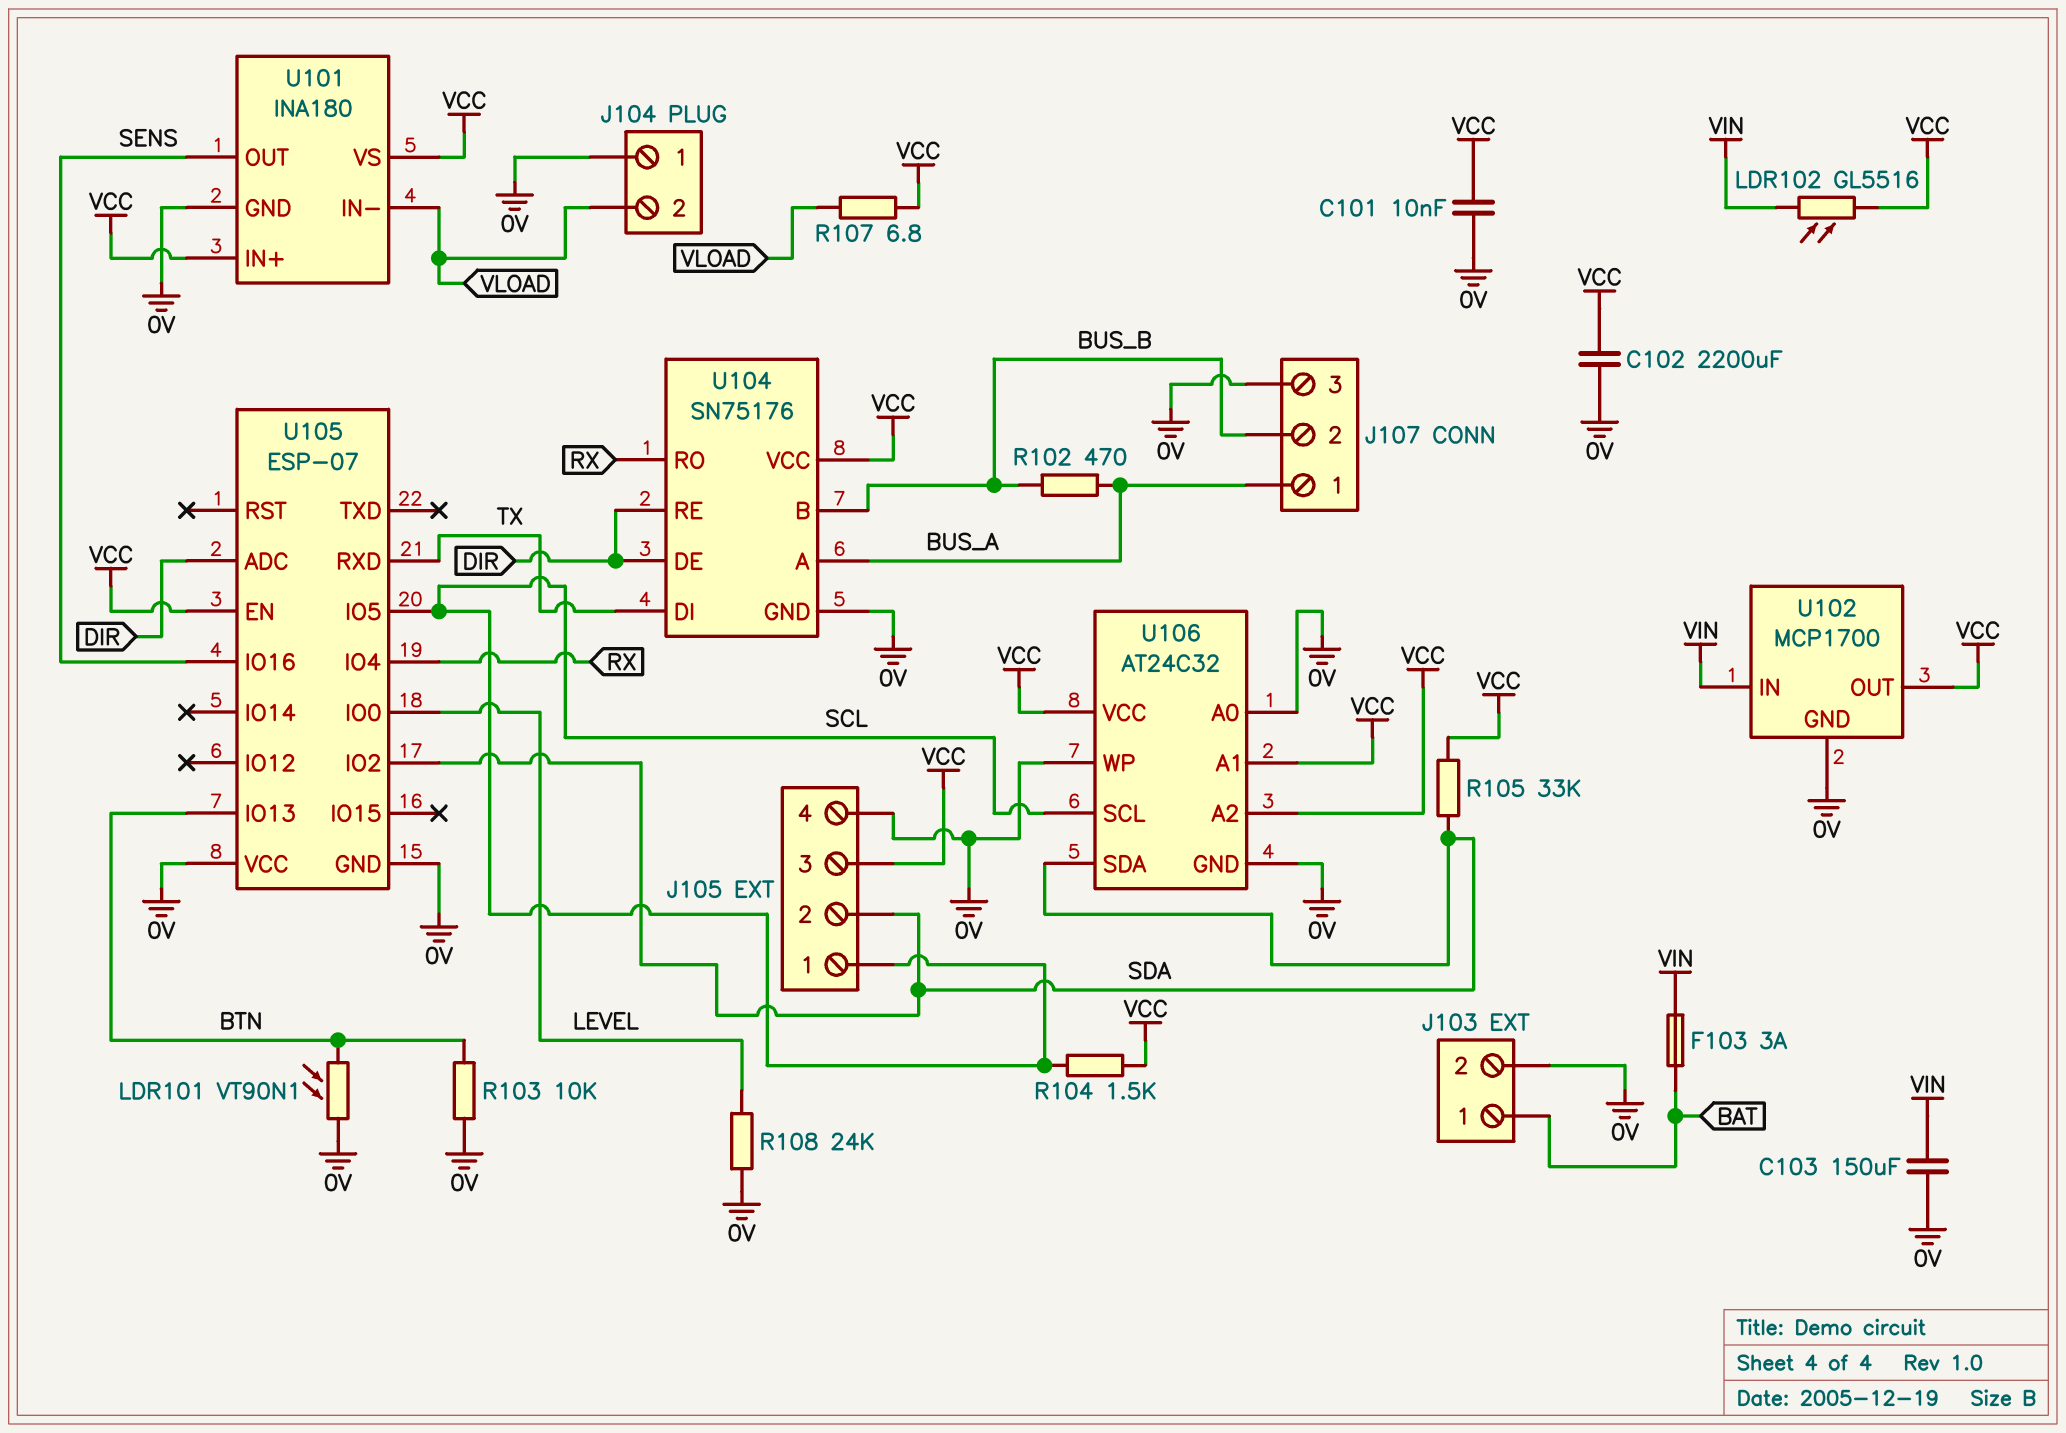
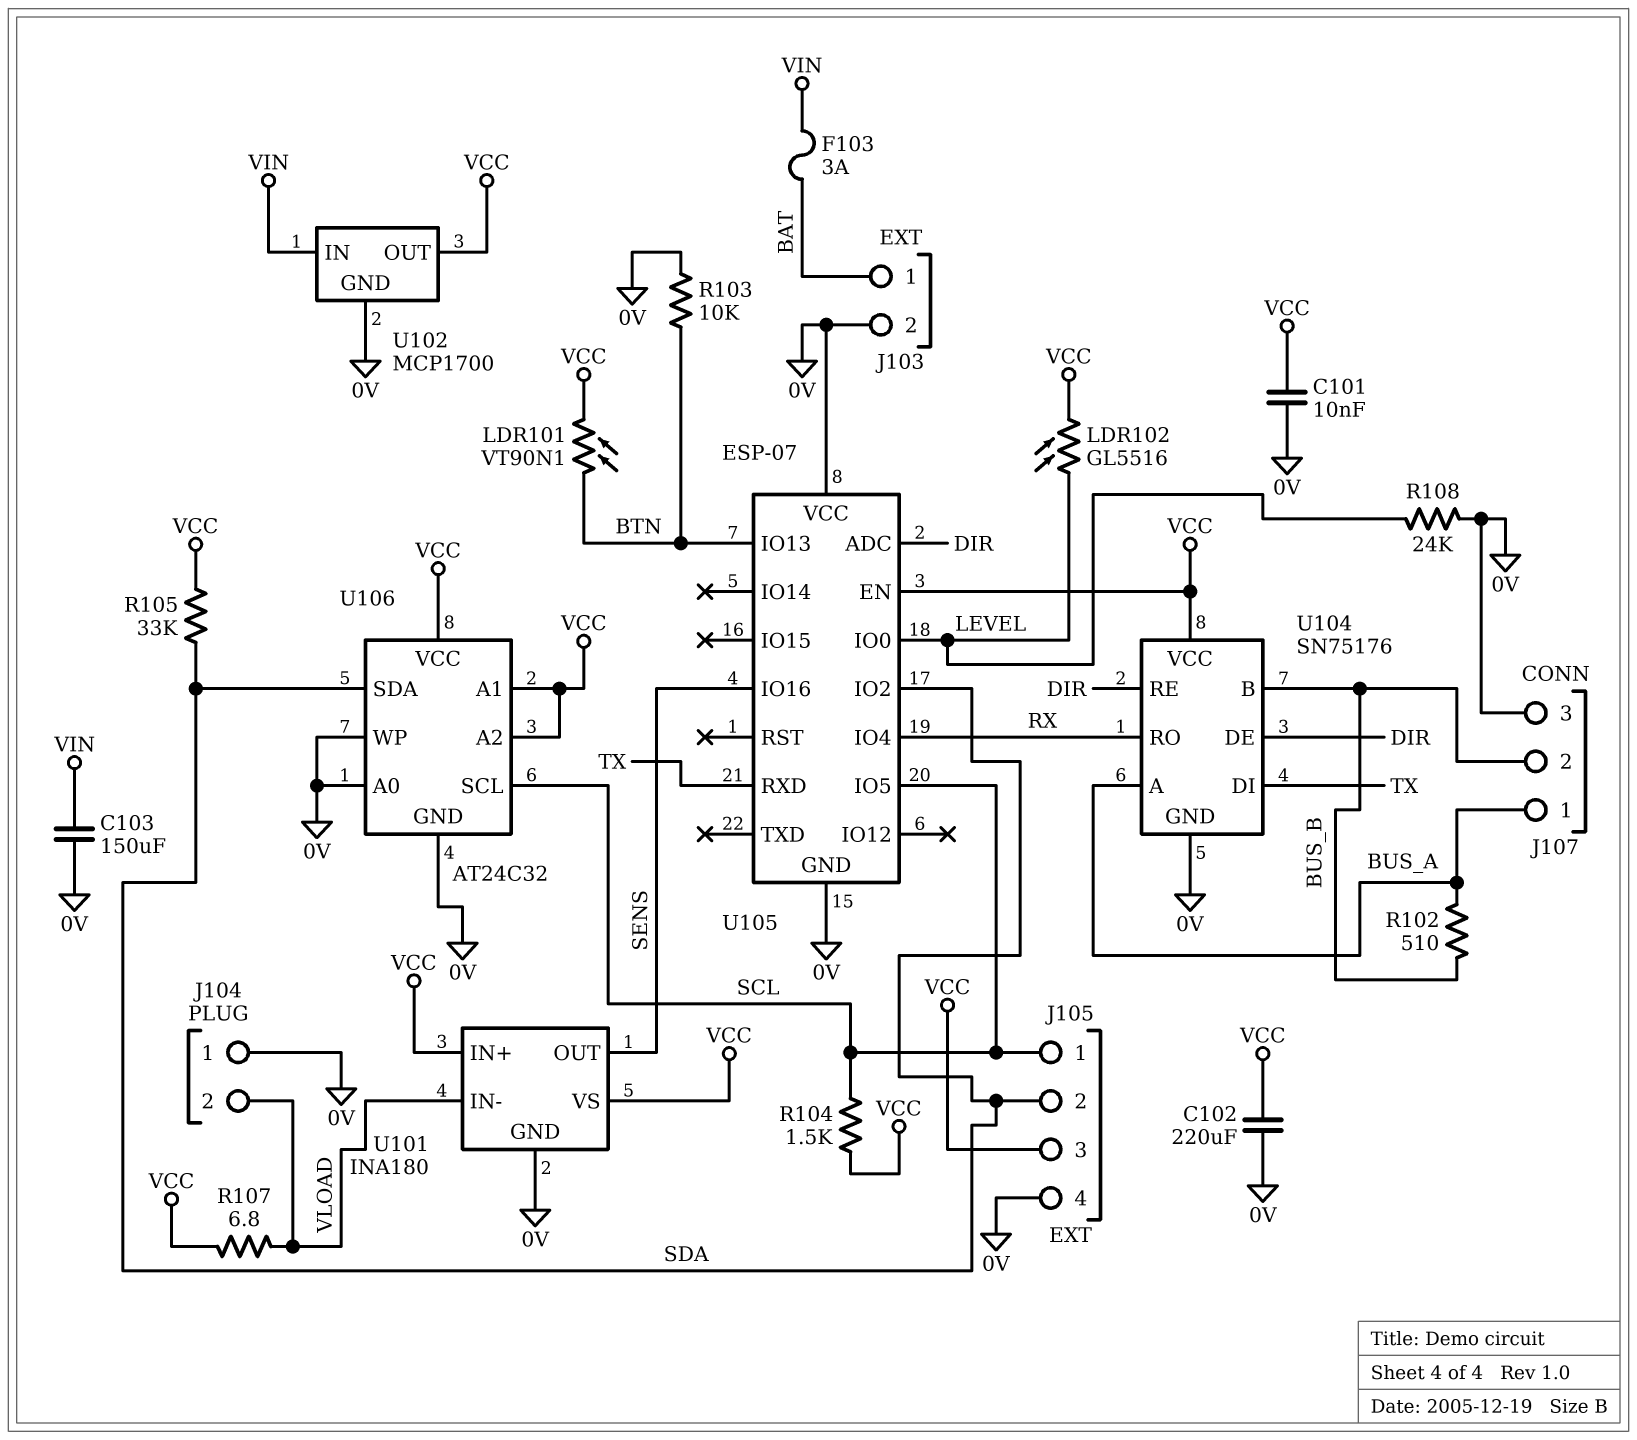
C102: 2200uF (0V, VCC) -> 220uF (0V, VCC)
LDR101: VT90N1 (0V, BTN) -> VT90N1 (BTN, VCC)
LDR102: GL5516 (VCC, VIN) -> GL5516 (LEVEL, VCC)
R102: 470 (BUS_A, BUS_B) -> 510 (BUS_A, BUS_B)

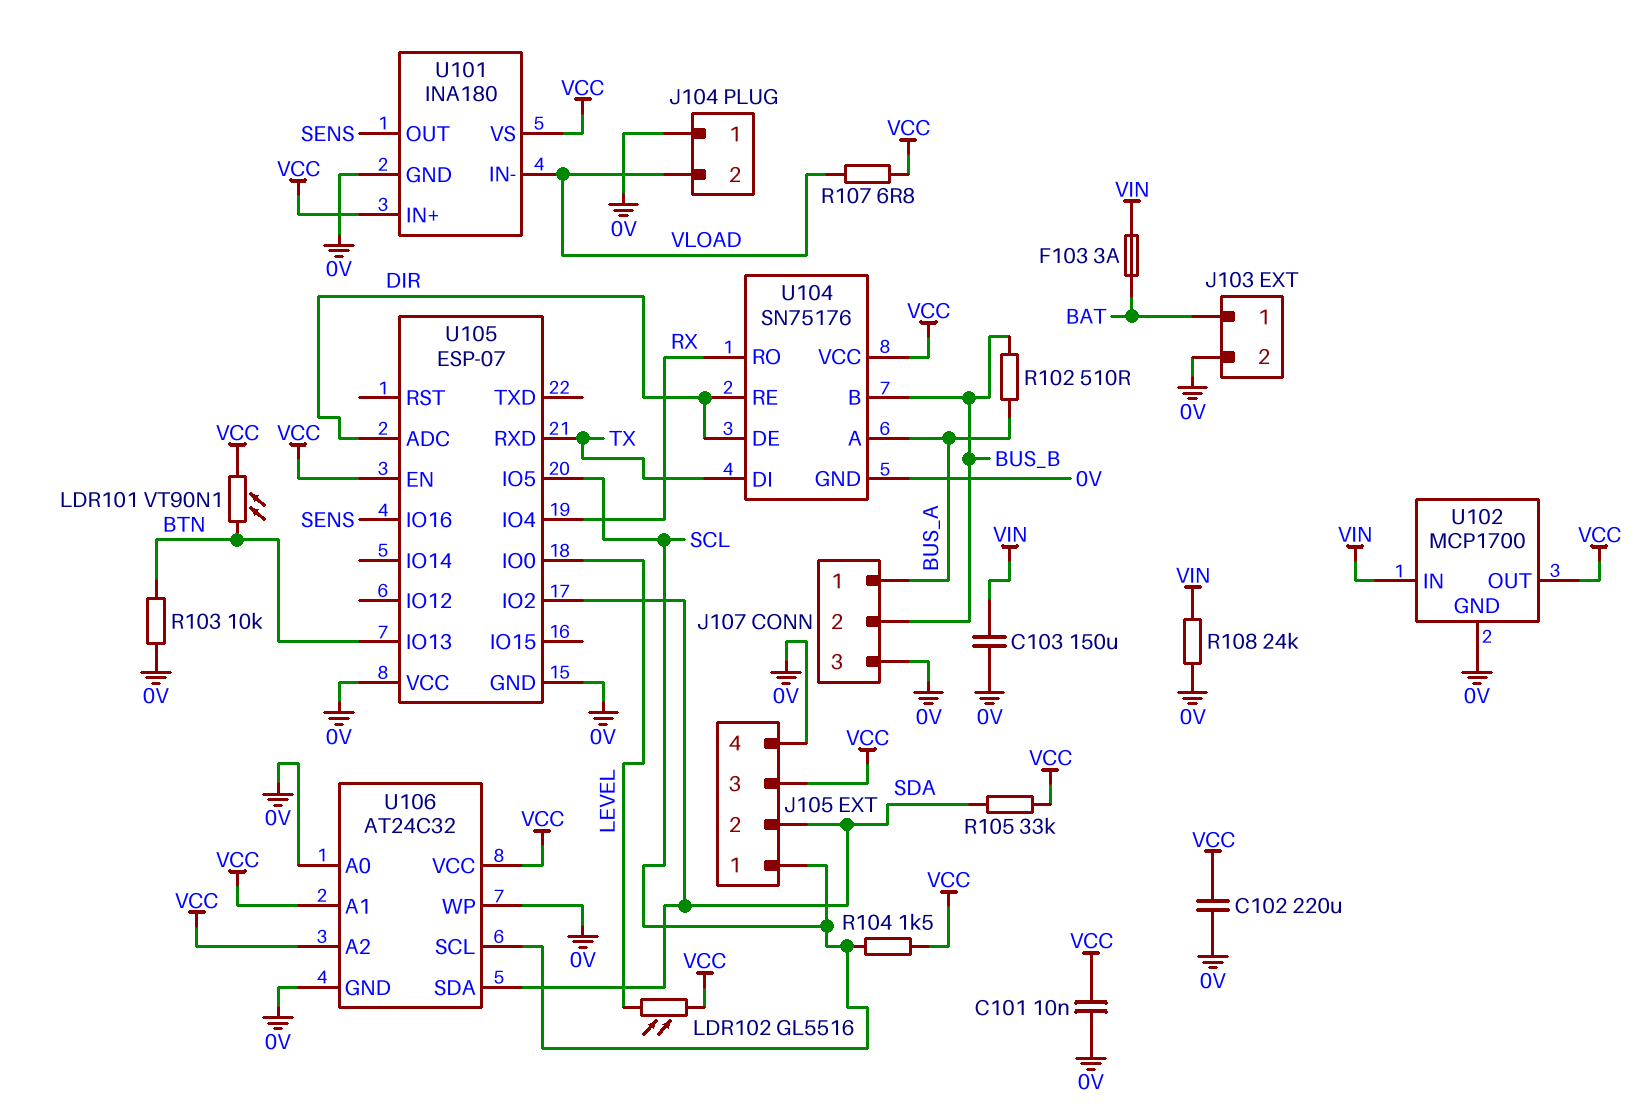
R108: 24k (0V, LEVEL) -> 24k (0V, VIN)

